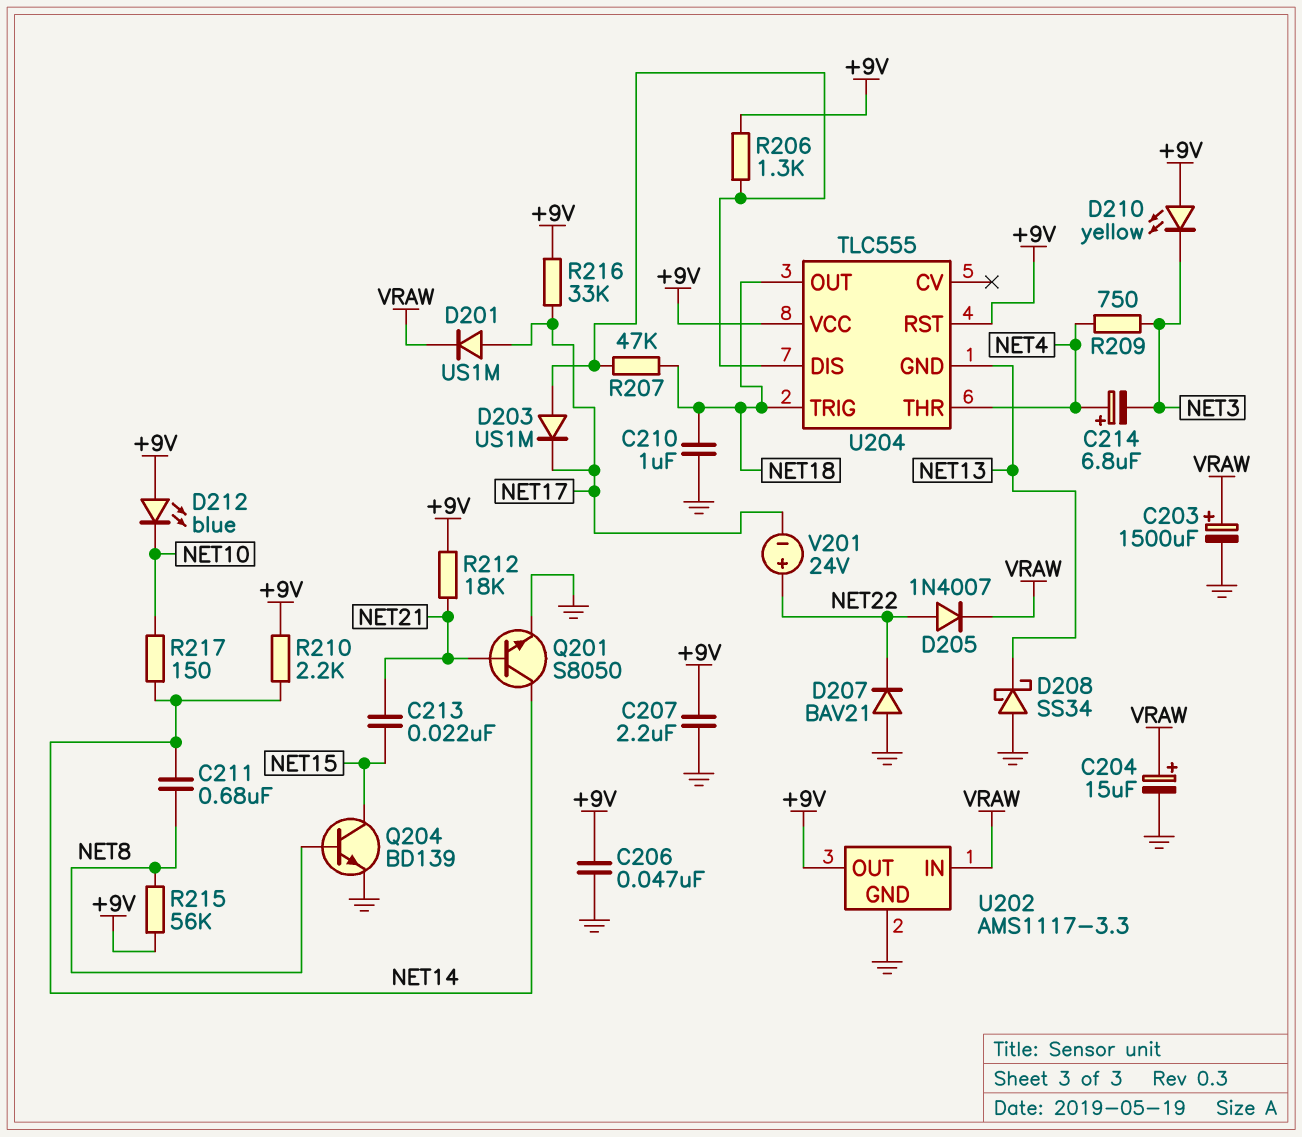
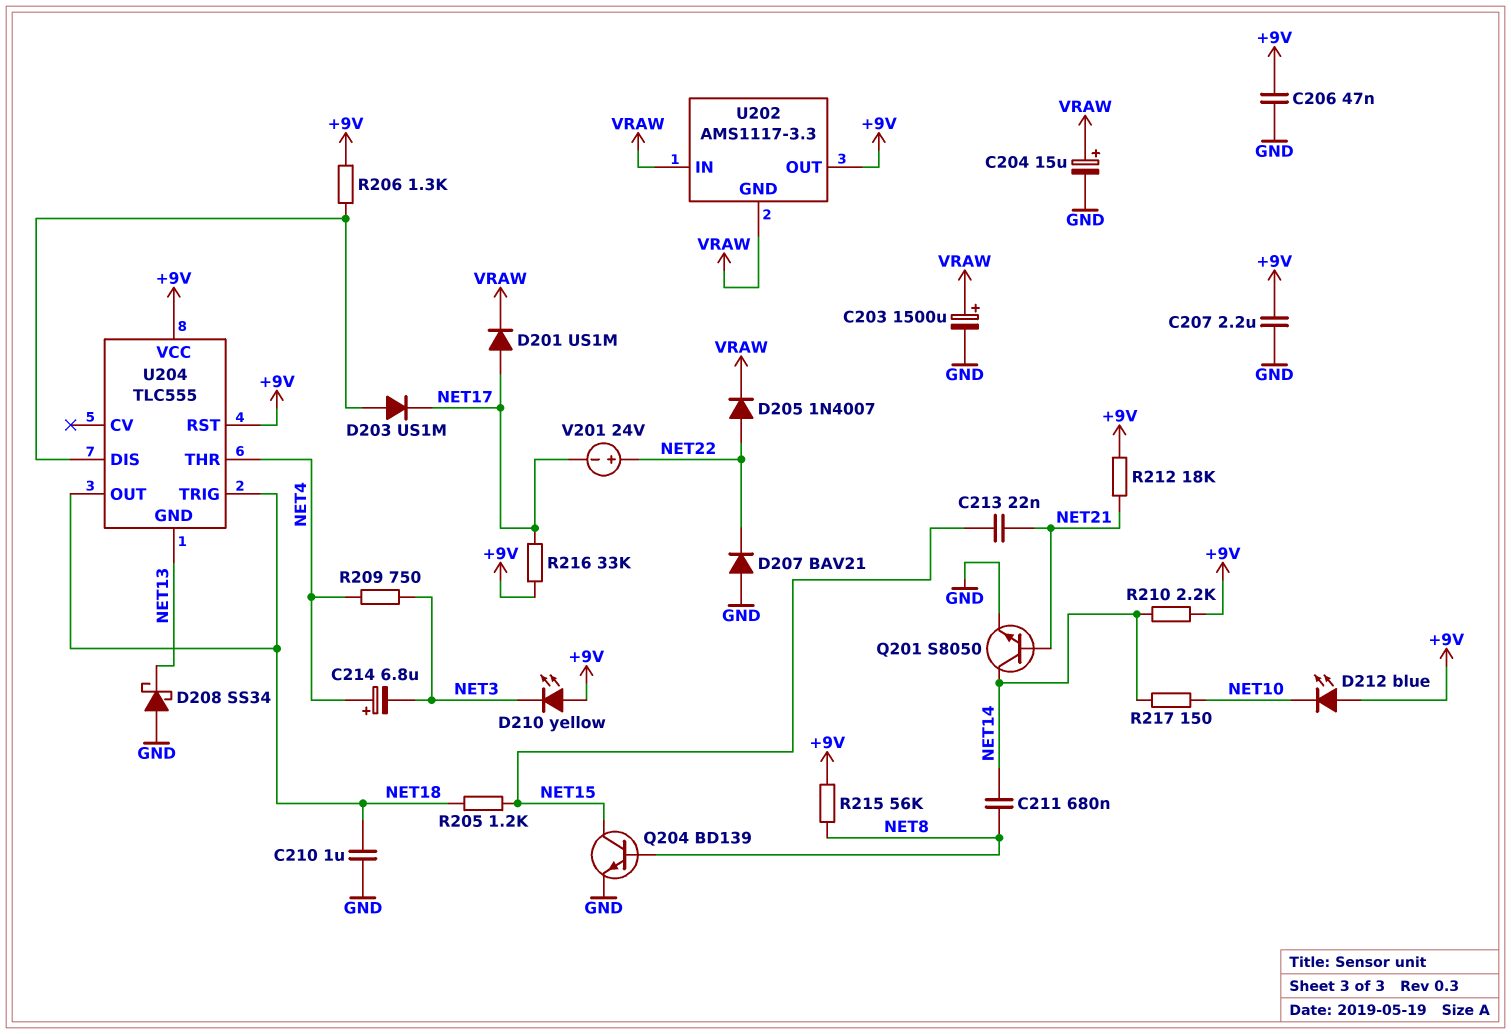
R205: none -> 1.2k (NET15, NET18)
R207: 47k (NET18, U204/DIS) -> none
U202 pin GND: GND -> VRAW

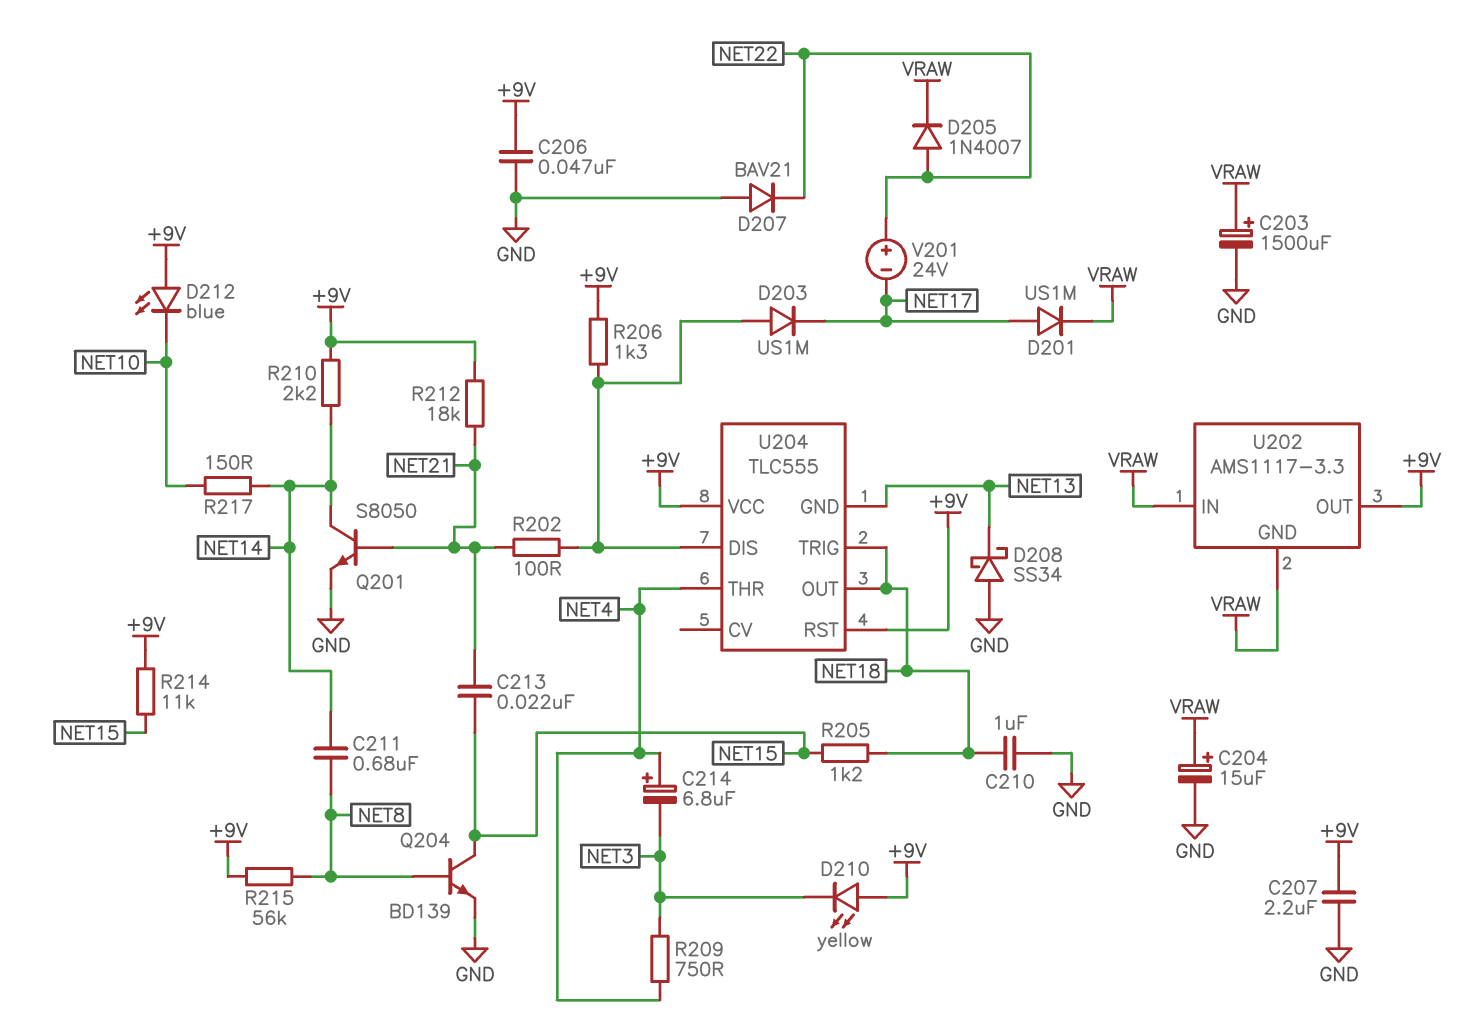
R202: none -> 100 (NET21, U204/DIS)
R214: none -> 11k (+9V, NET15)
R216: 33k (+9V, NET17) -> none

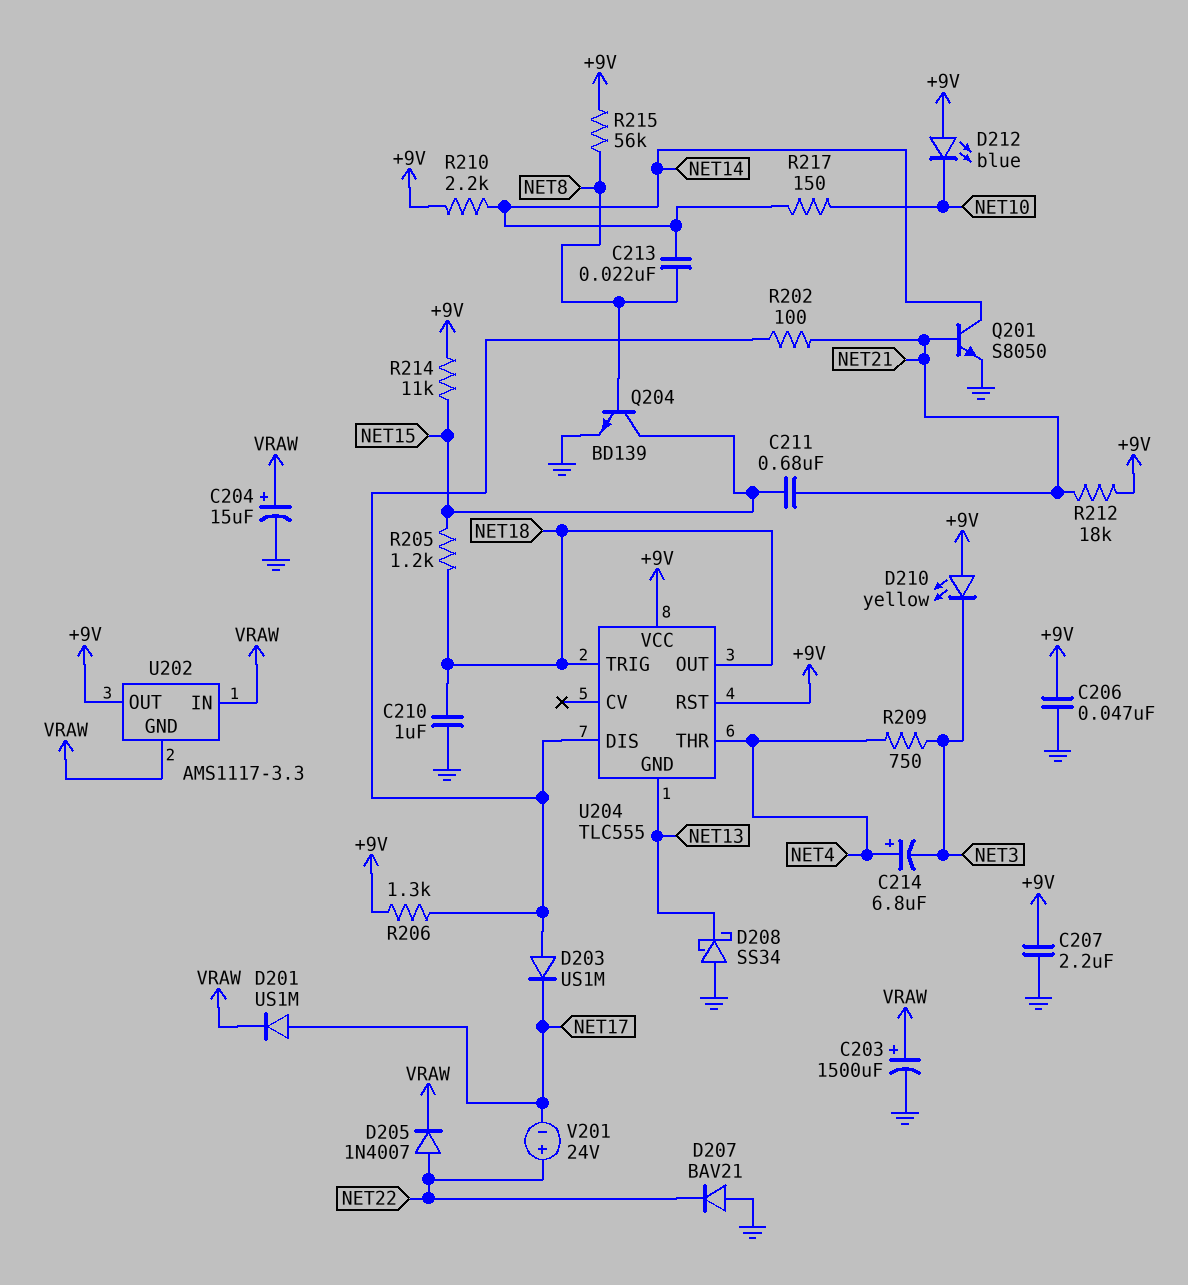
C211: 680nF (NET8, NET14) -> 680nF (NET15, NET21)
C213: 22nF (NET15, NET21) -> 22nF (NET8, NET14)

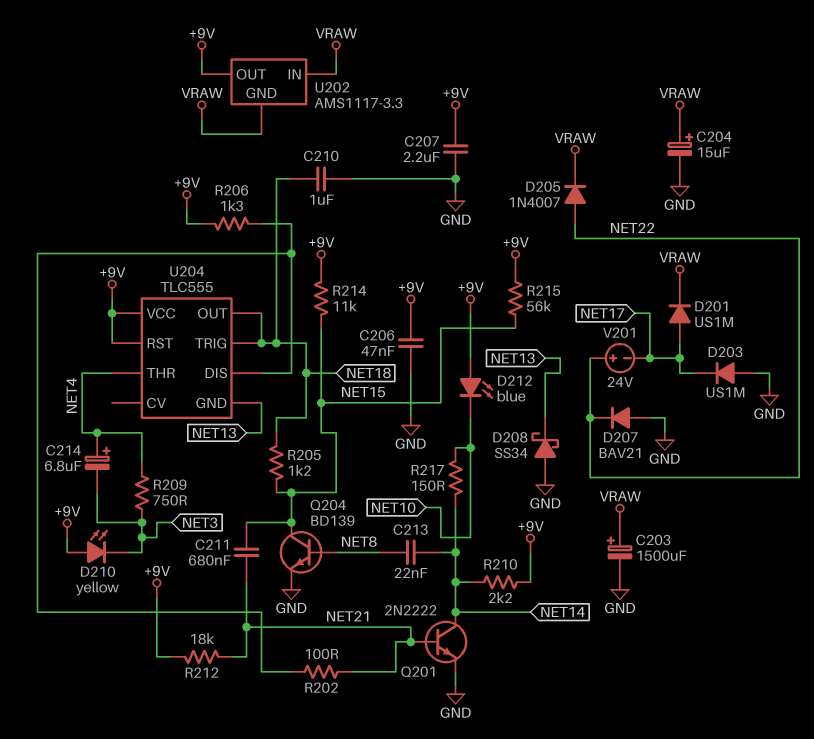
D203: diode US1M (A U204/DIS, K NET17) -> diode US1M (A GND, K NET17)
Q201: NPN S8050 (B NET21, C NET14, E GND) -> NPN 2N2222 (B NET21, C NET14, E GND)
R215: 56k (+9V, NET8) -> 56k (+9V, NET15)

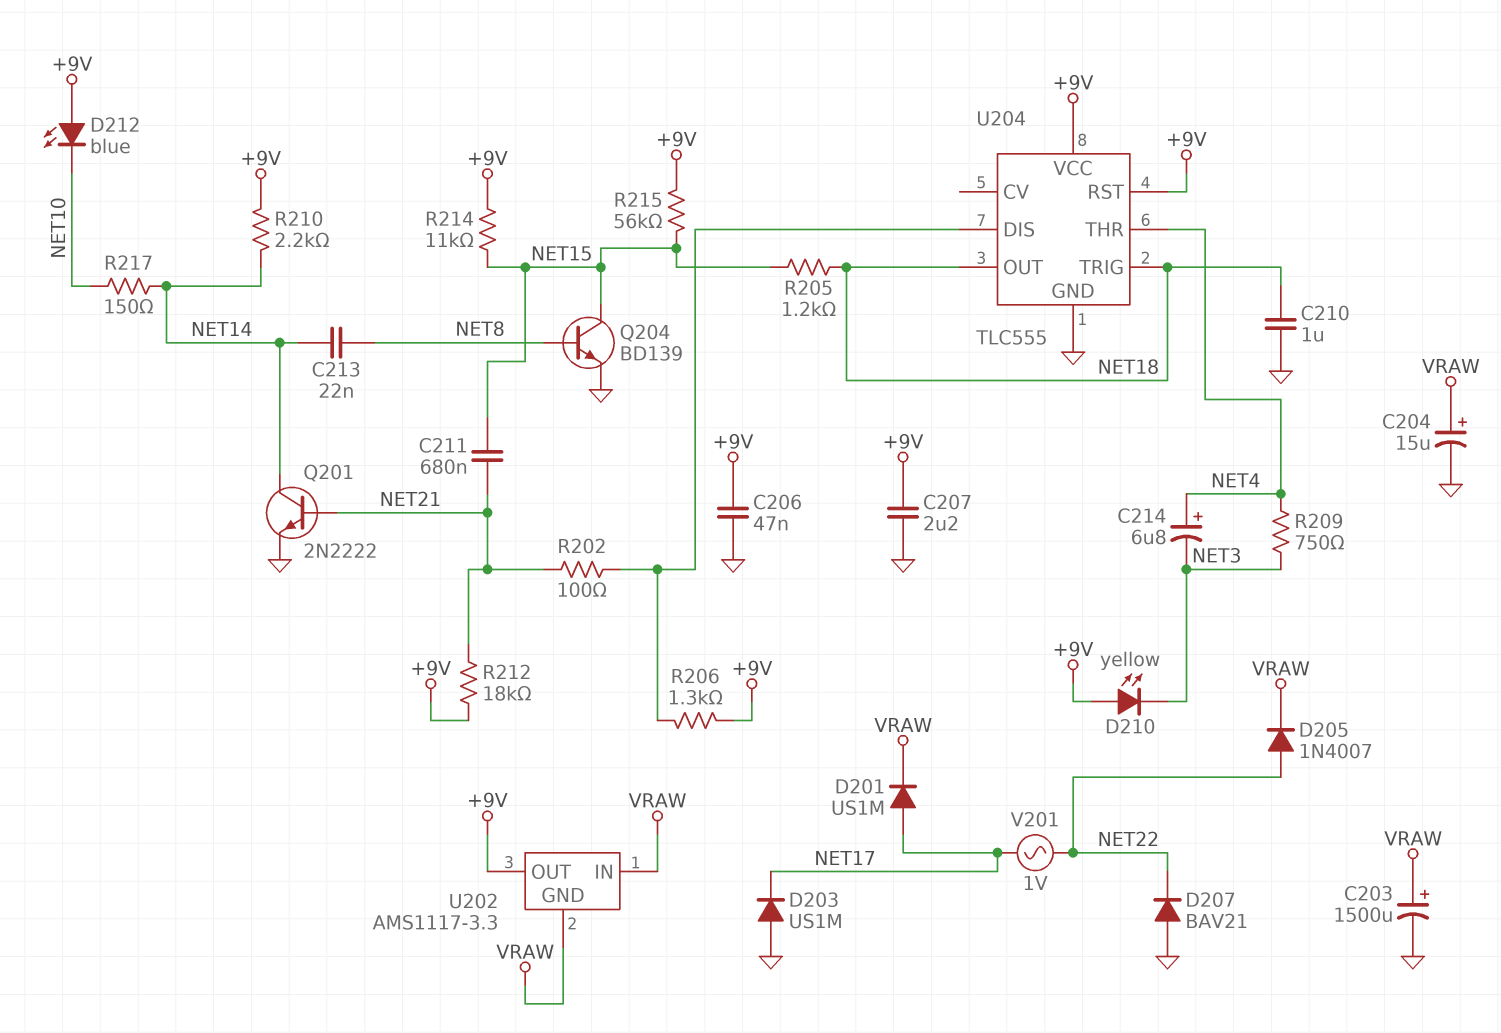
D208: schottky SS34 (A GND, K NET13) -> none
U204 pin GND: NET13 -> GND
V201: 24V (plus NET22, minus NET17) -> AC 1V (NET17, NET22)

